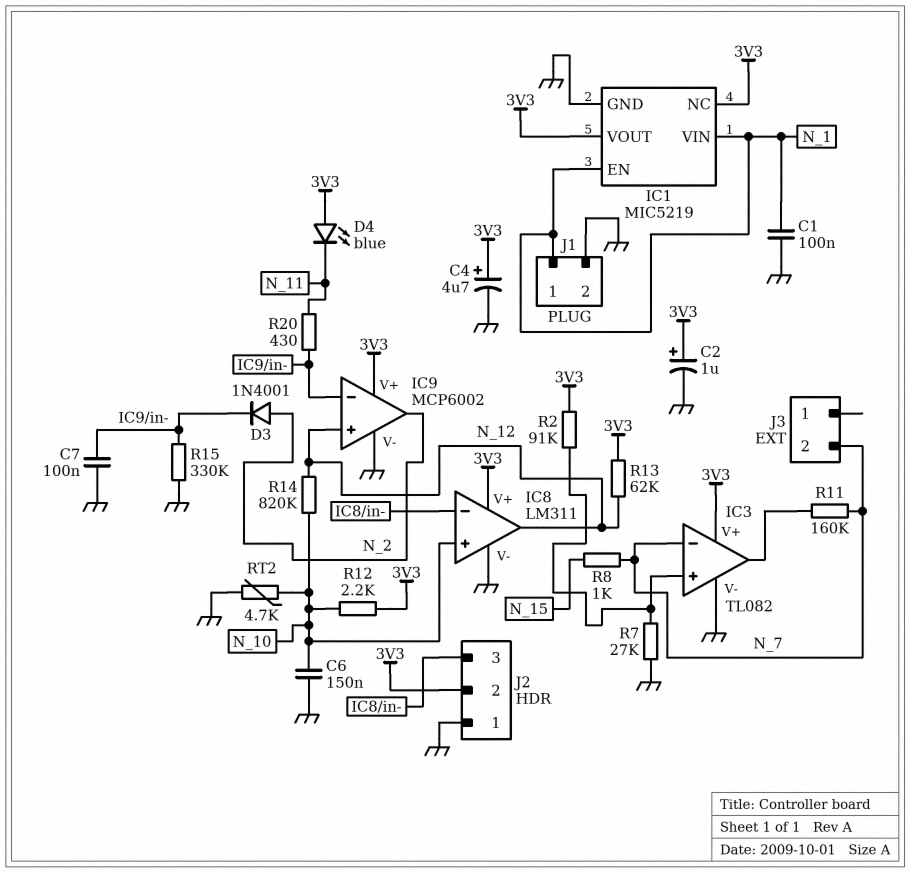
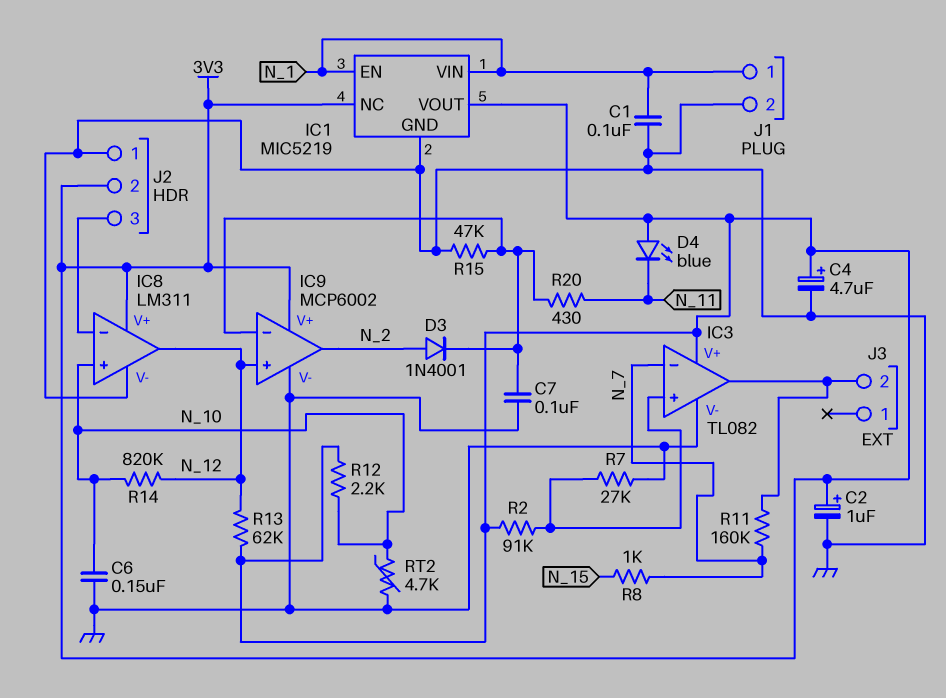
J3 pin 2: N_7 -> IC3/out
R15: 330k (GND, IC9/in-) -> 47k (GND, IC9/in-)

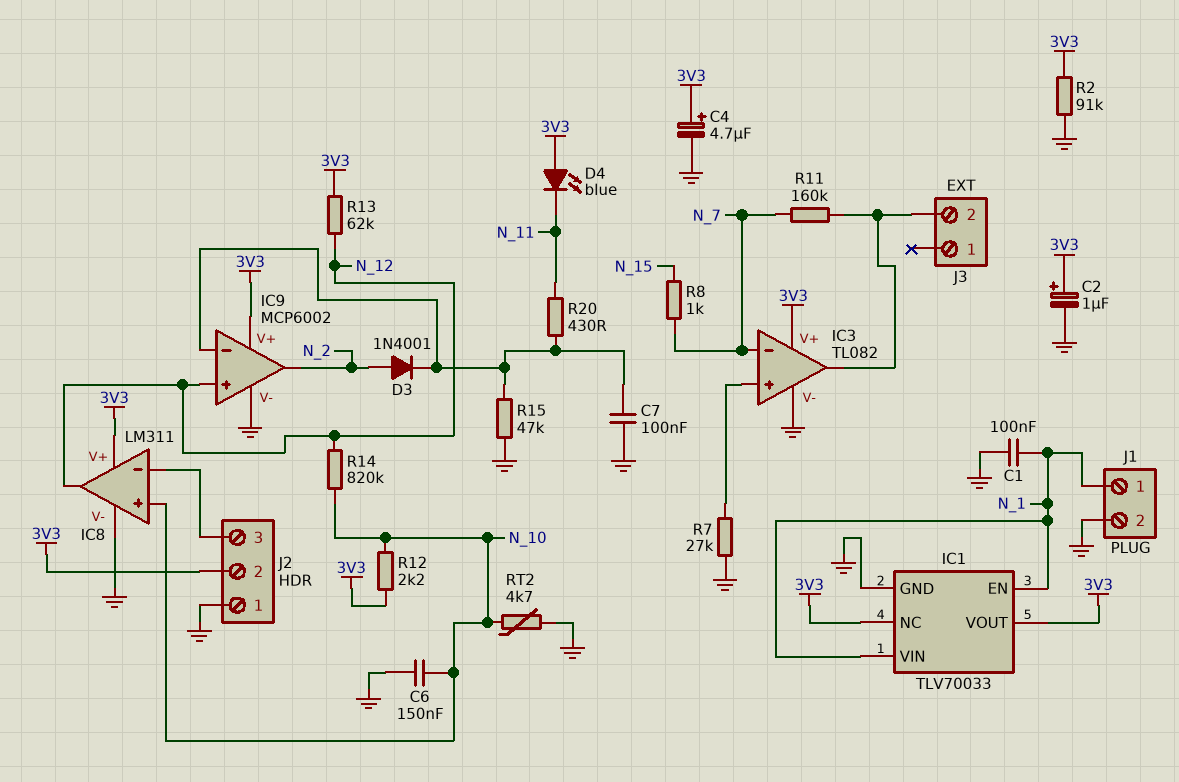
IC1: MIC5219 -> TLV70033
R2: 91k (3V3, IC3/in+) -> 91k (3V3, GND)

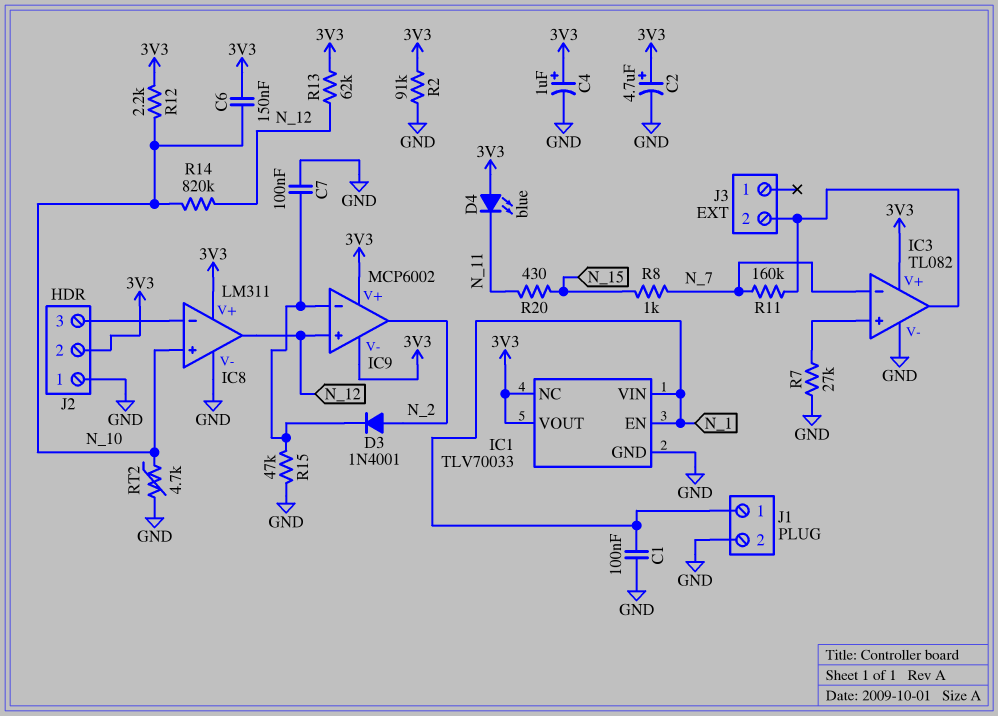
C2: 1uF (plus 3V3, minus GND) -> 4.7uF (plus 3V3, minus GND)
C4: 4.7uF (plus 3V3, minus GND) -> 1uF (plus 3V3, minus GND)
C6: 150nF (GND, N_10) -> 150nF (3V3, N_10)
IC9 pin V-: GND -> 3V3
R20: 430 (IC9/in-, N_11) -> 430 (N_11, N_15)

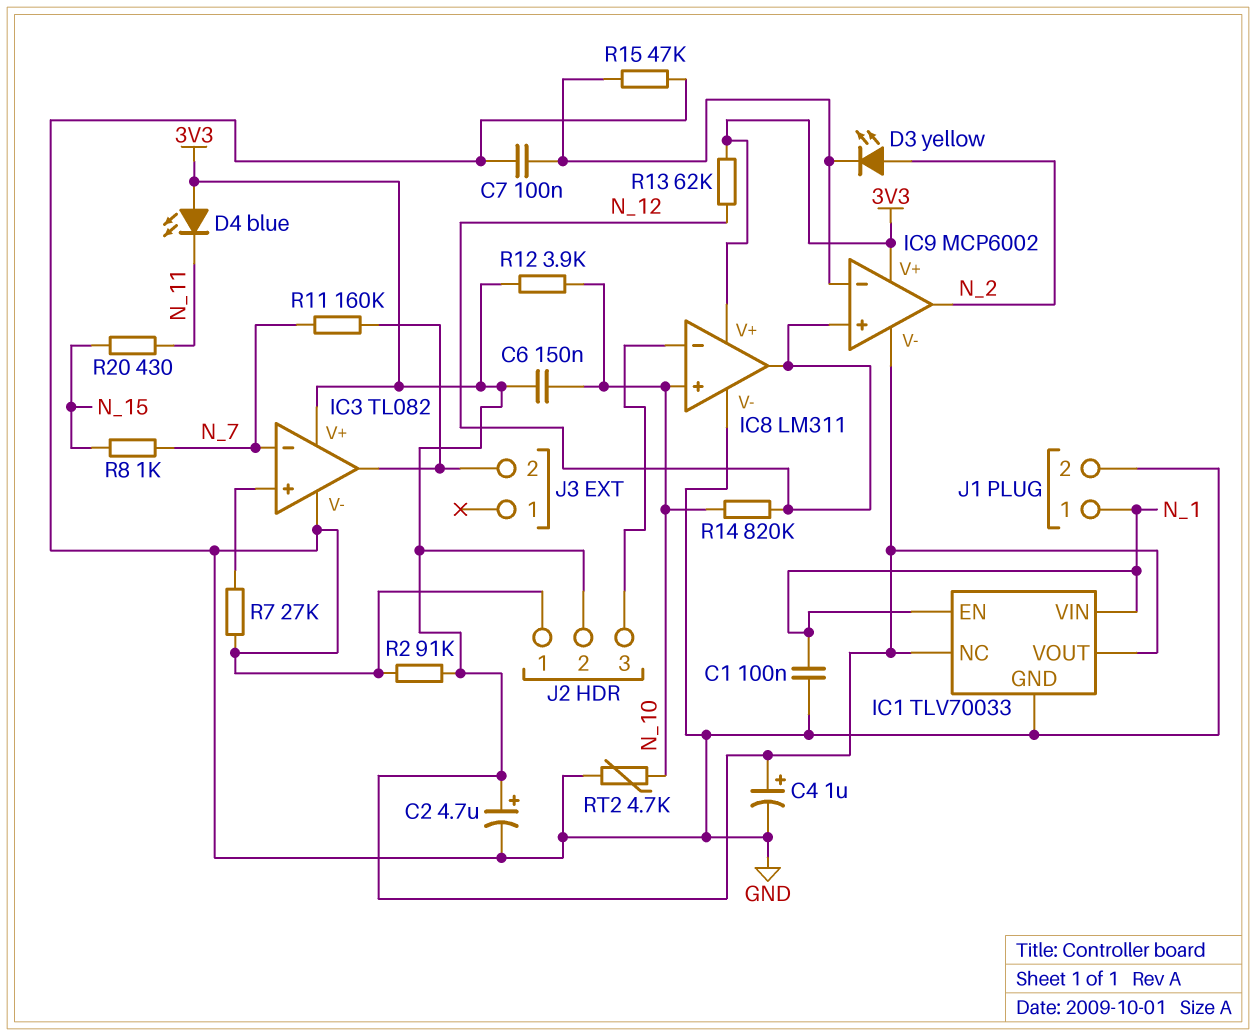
D3: diode 1N4001 (A N_2, K IC9/in-) -> LED yellow (A N_2, K IC9/in-)
R12: 2.2k (3V3, N_10) -> 3.9k (3V3, N_10)

